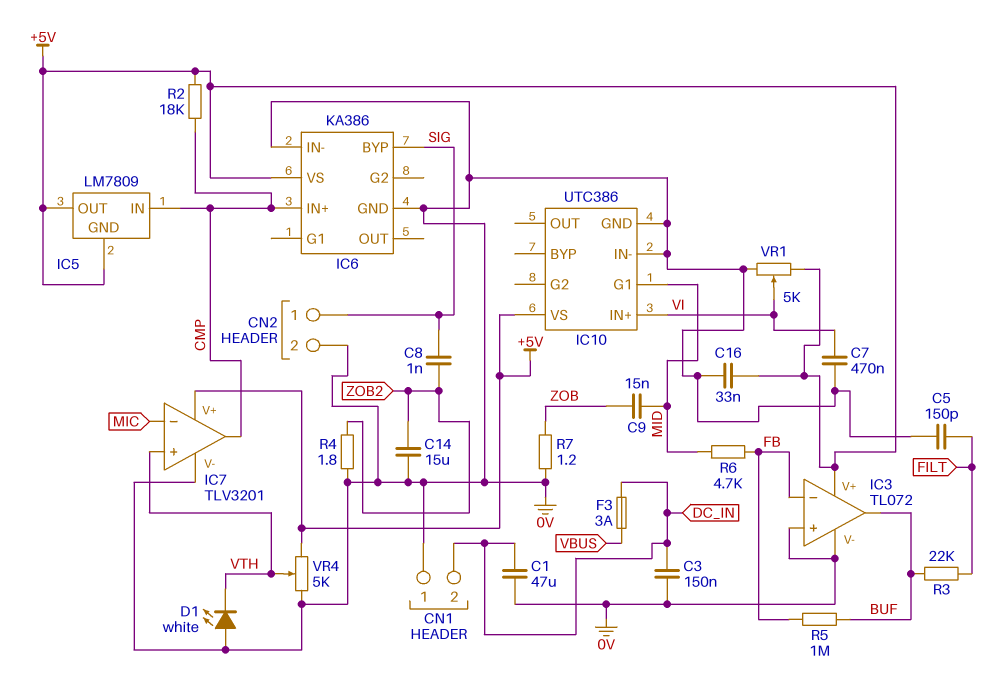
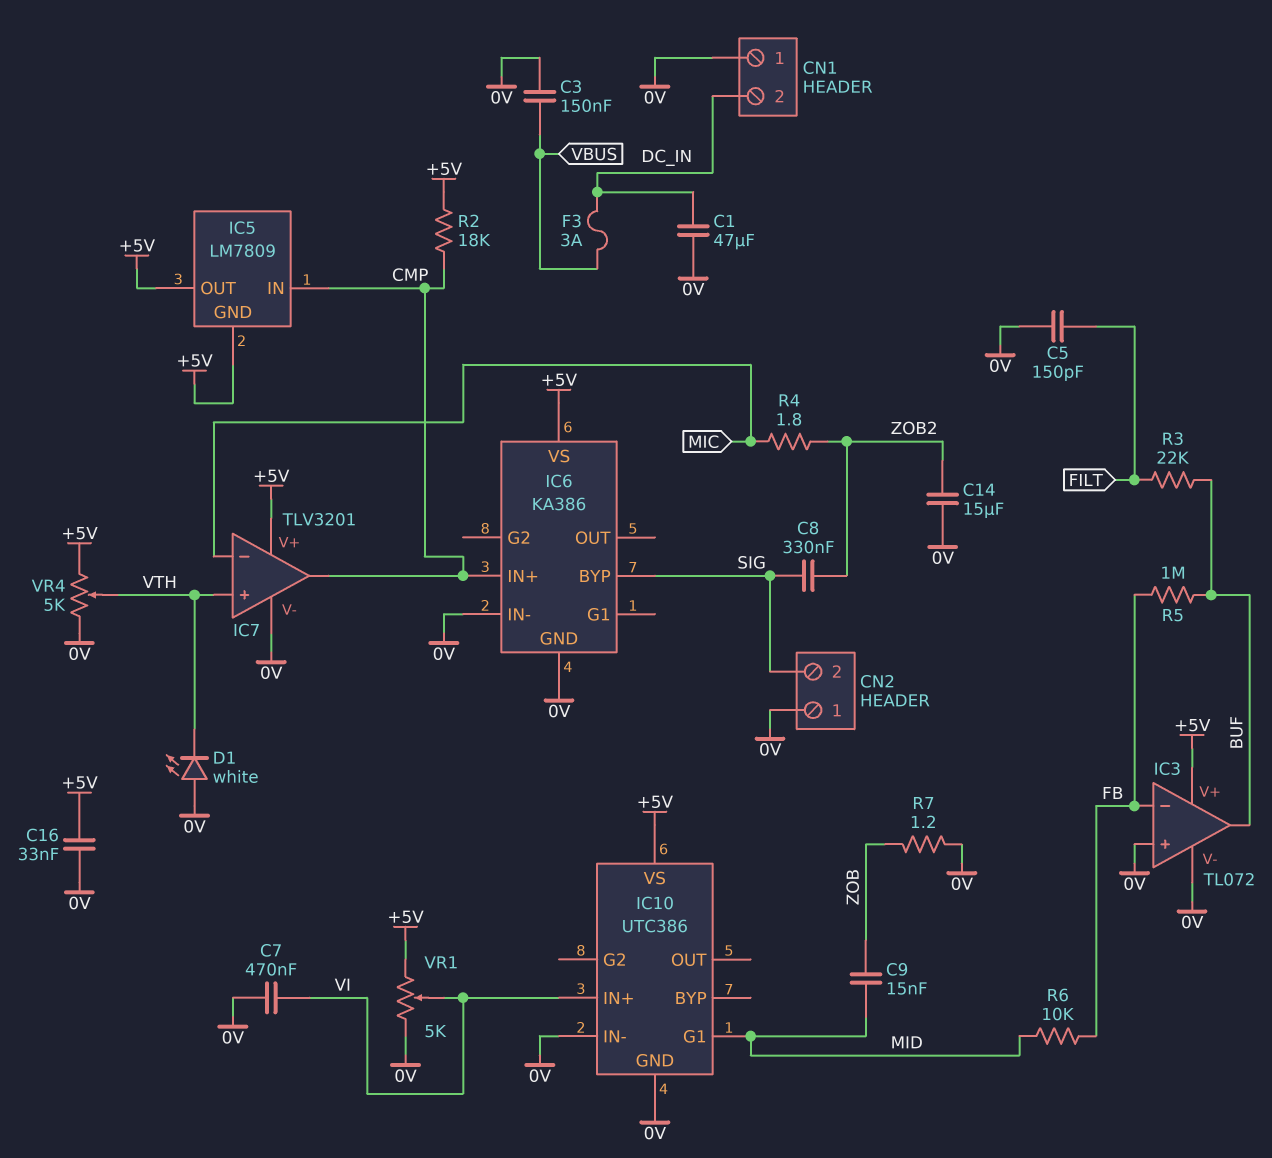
C3: 150nF (0V, DC_IN) -> 150nF (0V, VBUS)
C8: 1nF (SIG, ZOB2) -> 330nF (SIG, ZOB2)
CN2 pin 1: SIG -> 0V
CN2 pin 2: 0V -> SIG
R4: 1.8 (0V, ZOB2) -> 1.8 (MIC, ZOB2)
R6: 4.7k (FB, MID) -> 10k (FB, MID)

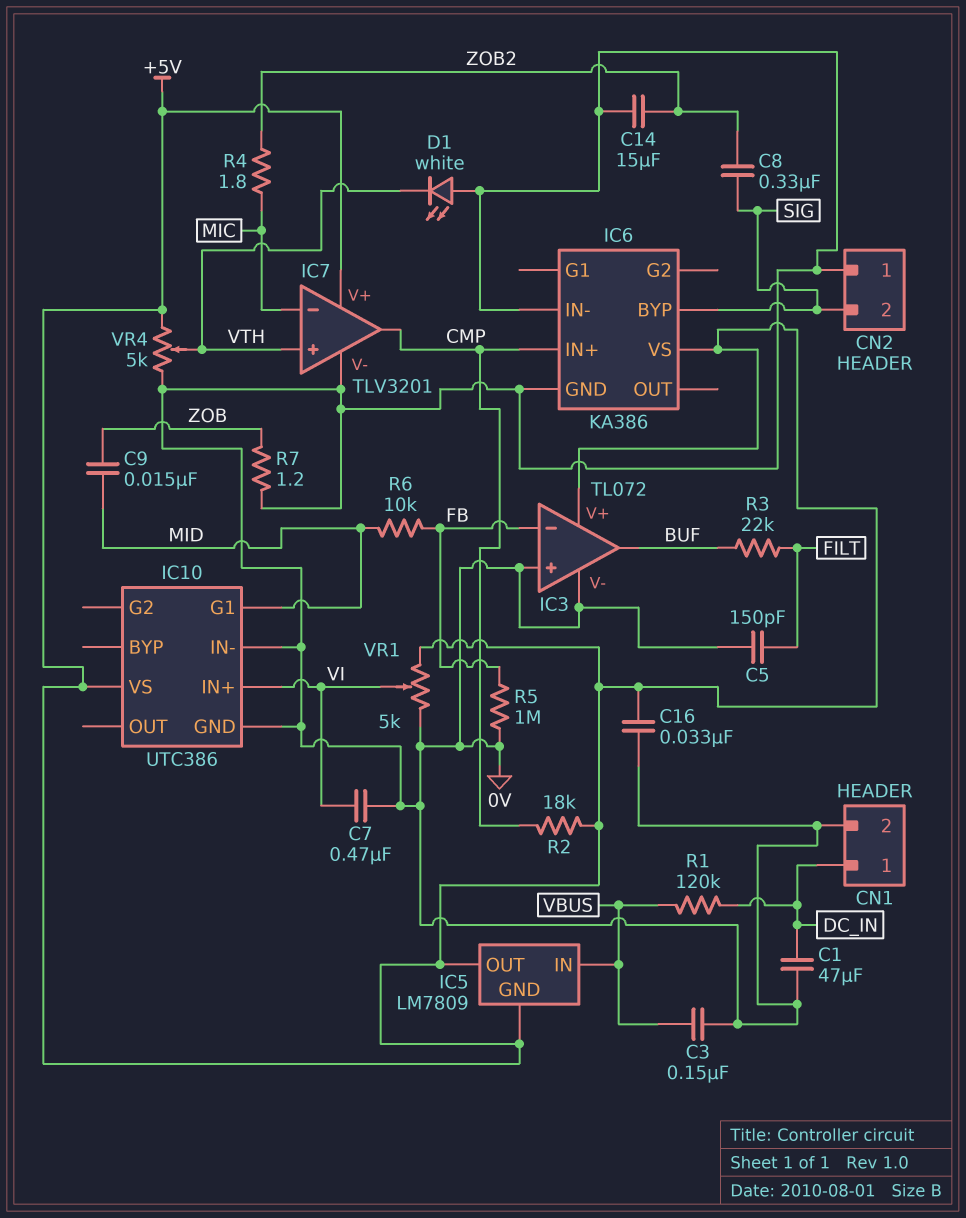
CN1 pin 1: 0V -> DC_IN
CN1 pin 2: DC_IN -> 0V
F3: 3A (DC_IN, VBUS) -> none
IC5 pin IN: CMP -> VBUS
R1: none -> 120k (DC_IN, VBUS)
R5: 1M (BUF, FB) -> 1M (0V, FB)

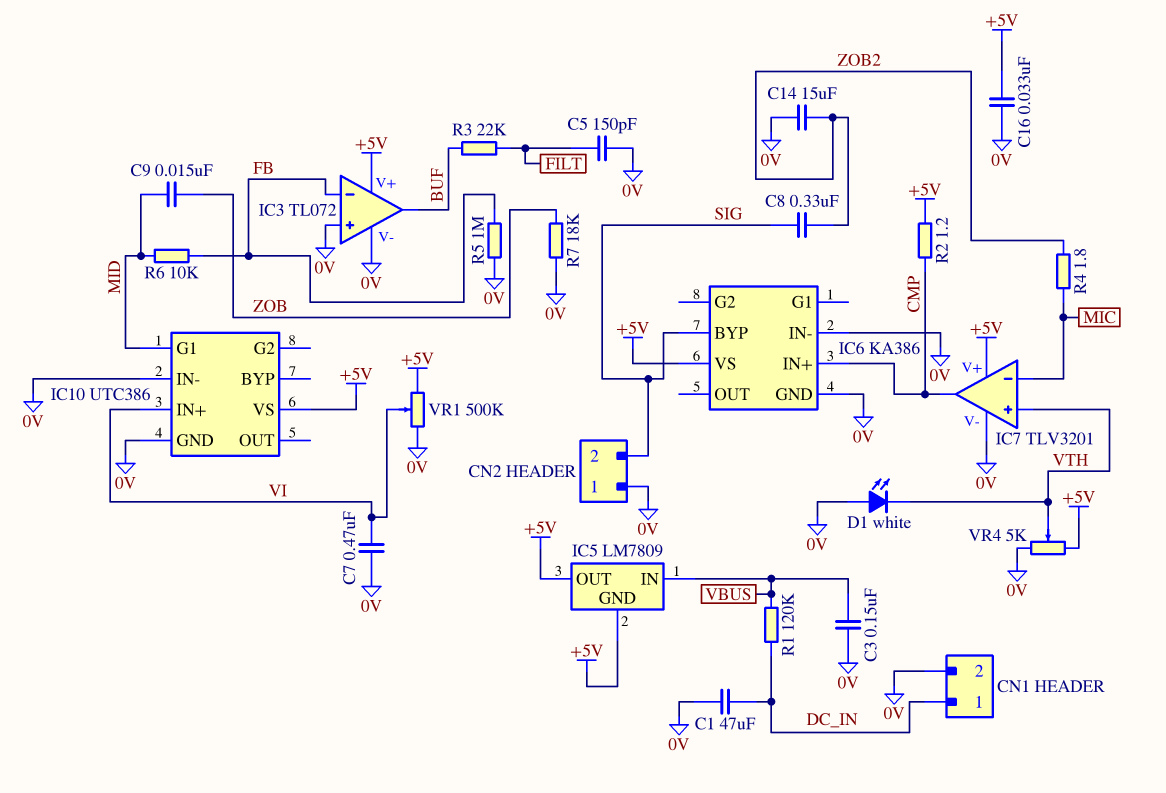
R2: 18k (+5V, CMP) -> 1.2 (+5V, CMP)
R7: 1.2 (0V, ZOB) -> 18k (0V, ZOB)
VR1: 5k (+5V, 0V, wiper VI) -> 500k (+5V, 0V, wiper VI)

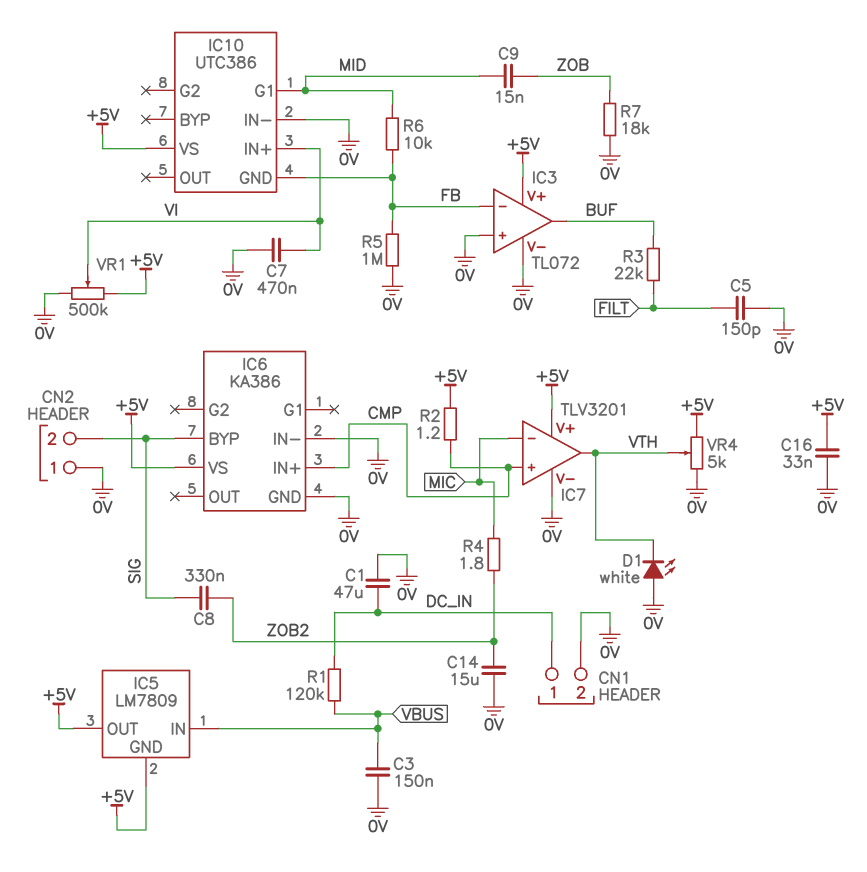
IC7 pin in+: VTH -> CMP
IC7 pin out: CMP -> VTH
IC10 pin GND: 0V -> FB

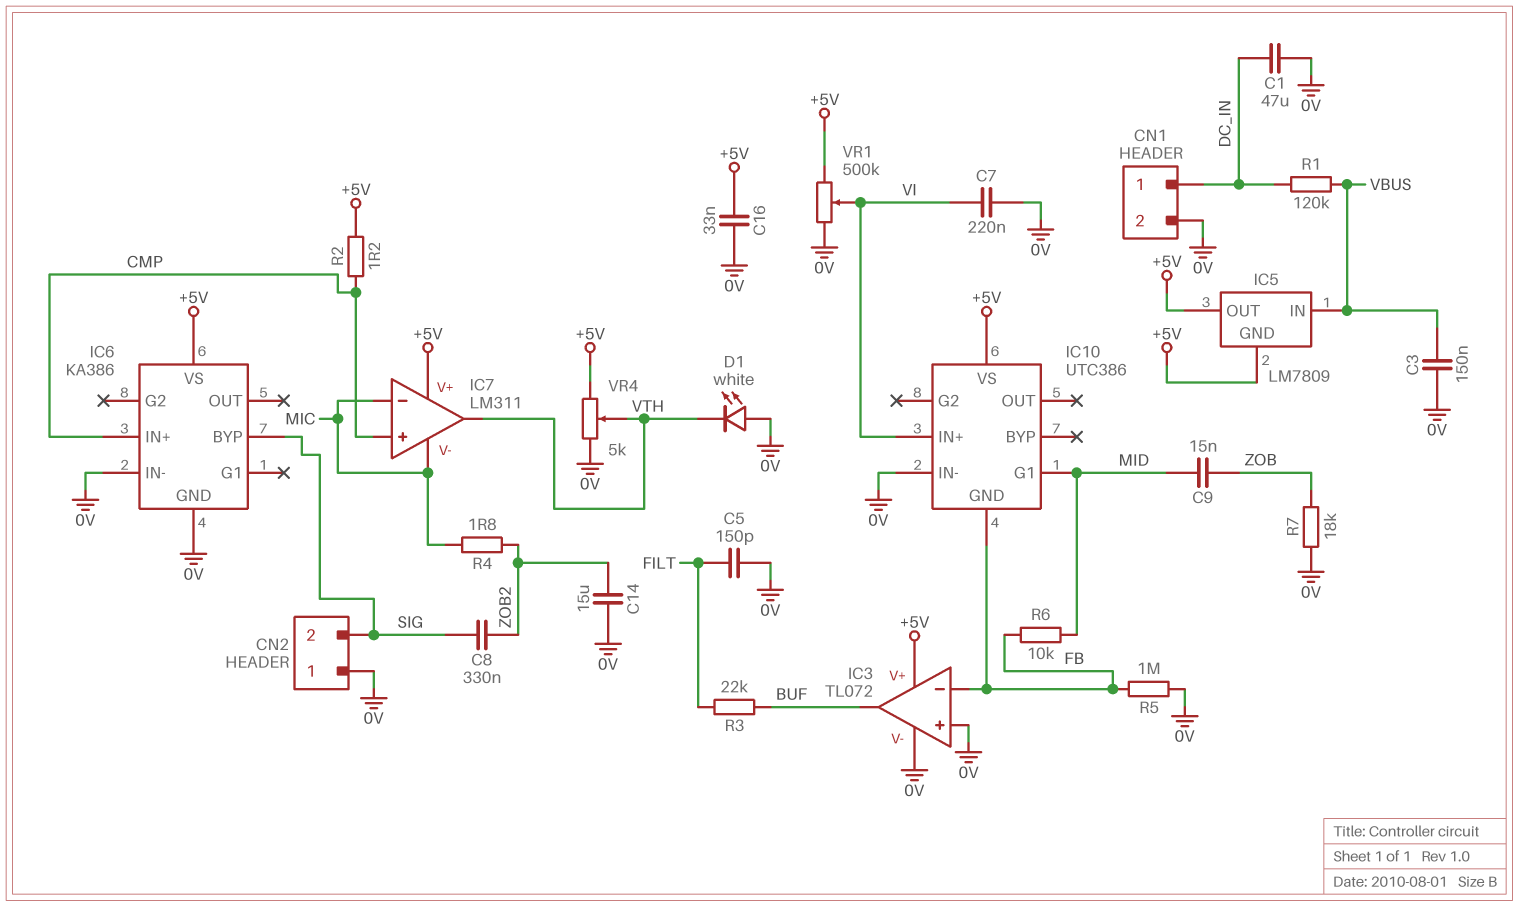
C7: 470nF (0V, VI) -> 220nF (0V, VI)
IC7: TLV3201 -> LM311
IC7 pin V-: 0V -> MIC

